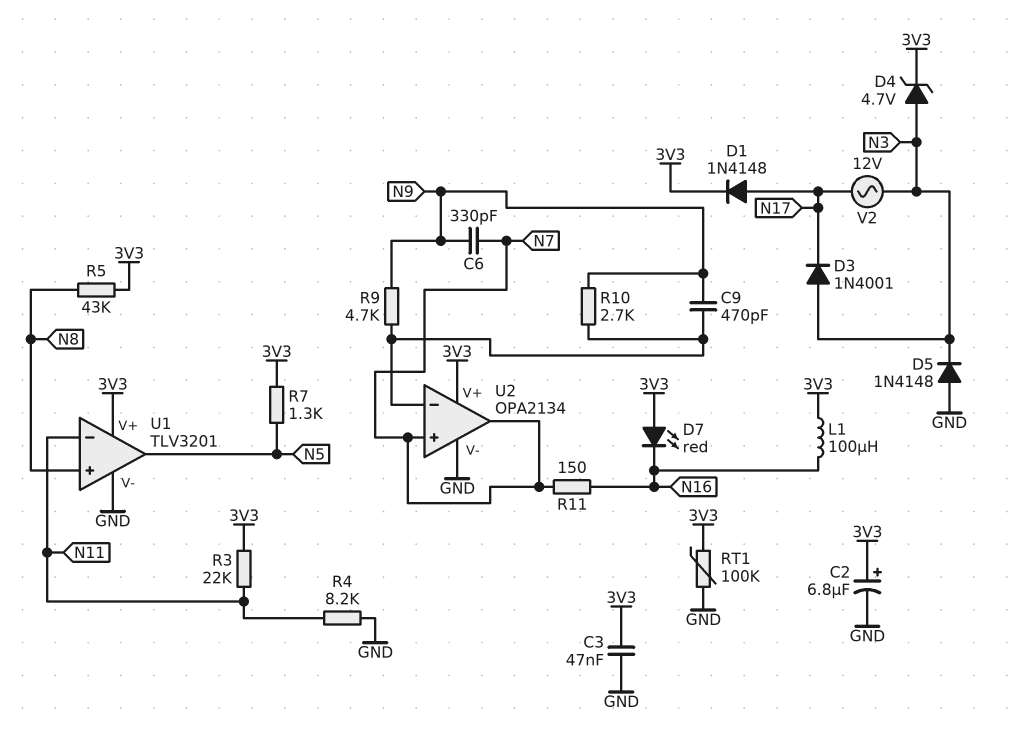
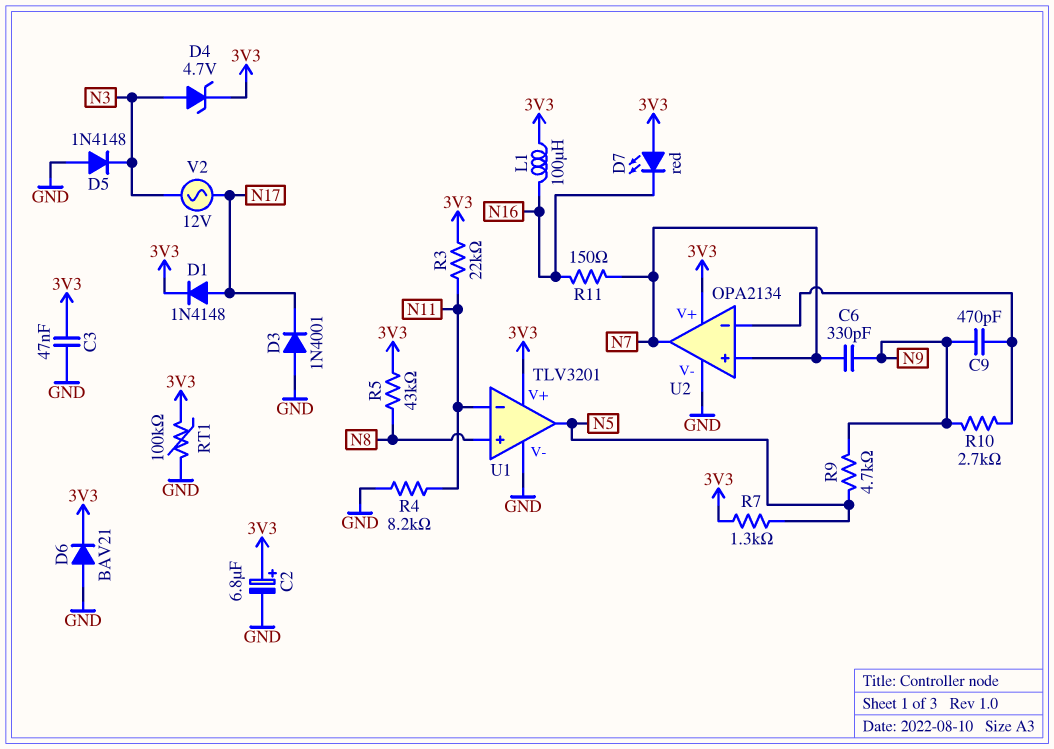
D3: diode 1N4001 (A N3, K N17) -> diode 1N4001 (A GND, K N17)
D6: none -> diode BAV21 (A GND, K 3V3)
R9: 4.7k (N9, U2/in-) -> 4.7k (N5, N9)

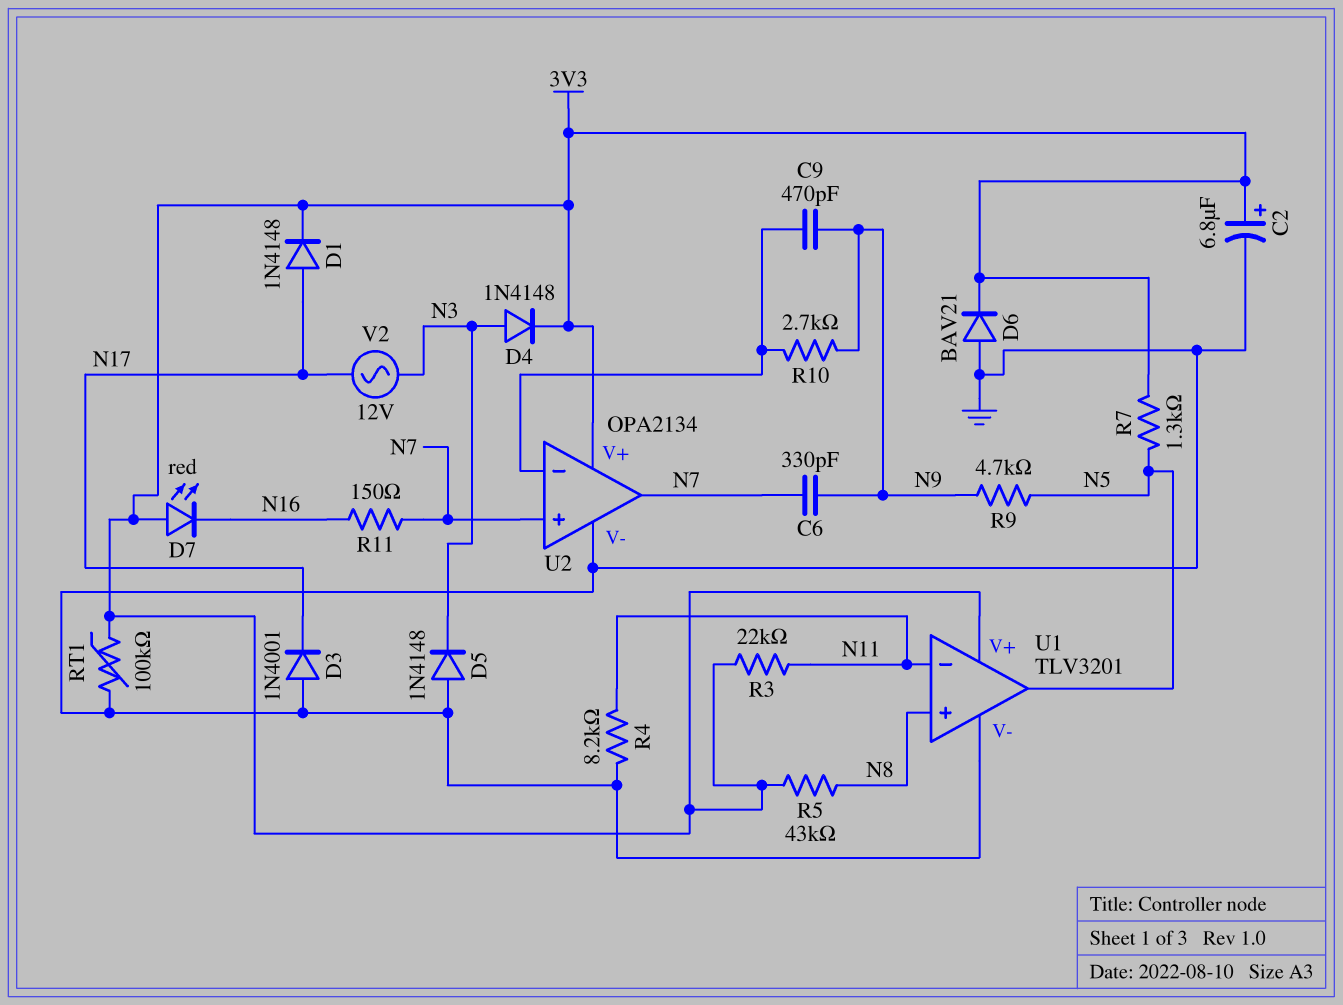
C3: 47nF (3V3, GND) -> none
D4: zener 4.7V (A N3, K 3V3) -> diode 1N4148 (A N3, K 3V3)
L1: 100uH (3V3, N16) -> none

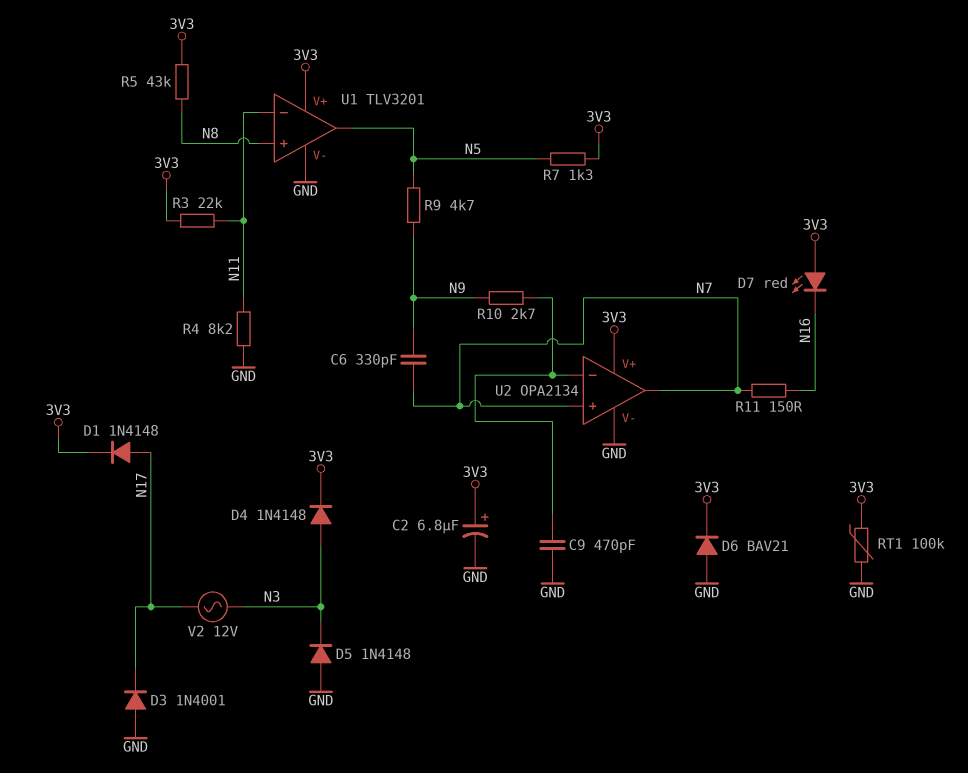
C9: 470pF (N9, U2/in-) -> 470pF (GND, U2/in-)

